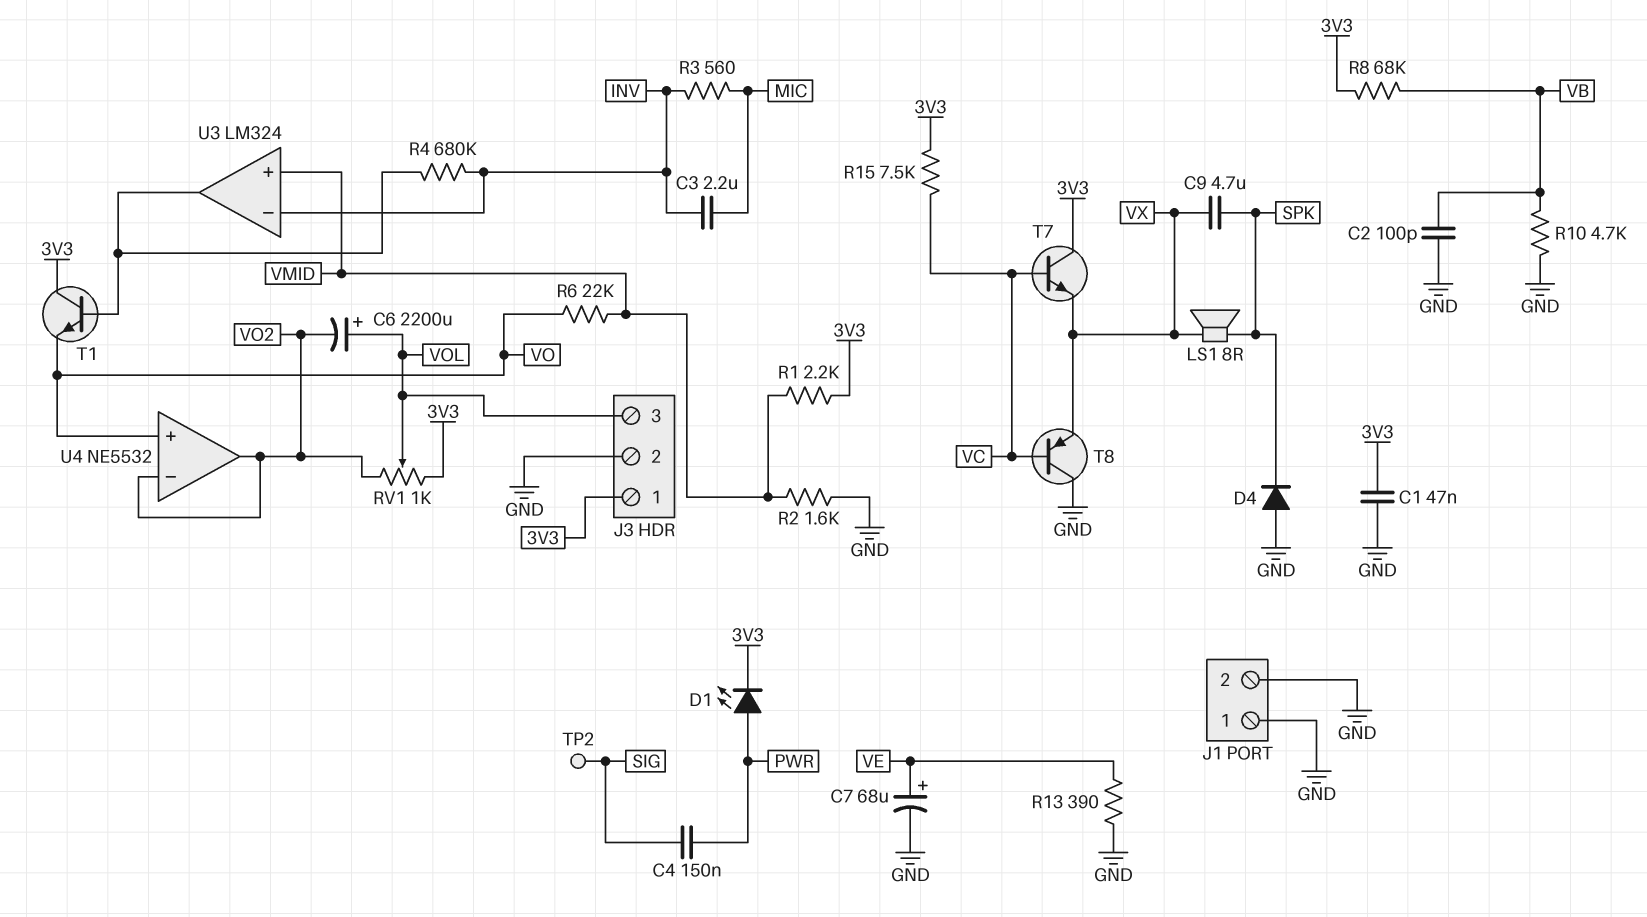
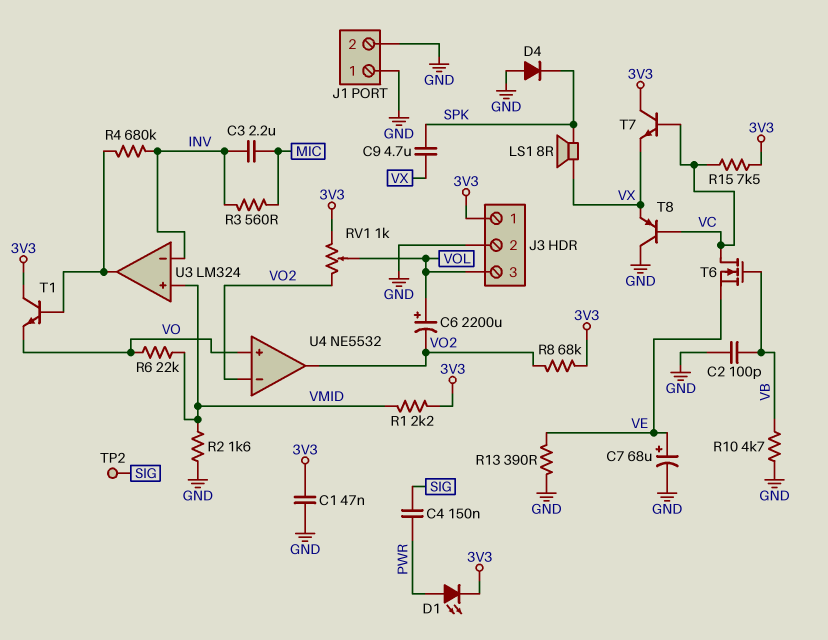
R8: 68k (3V3, VB) -> 68k (3V3, VO2)
T6: none -> NMOS (G VB, D VC, S VE)

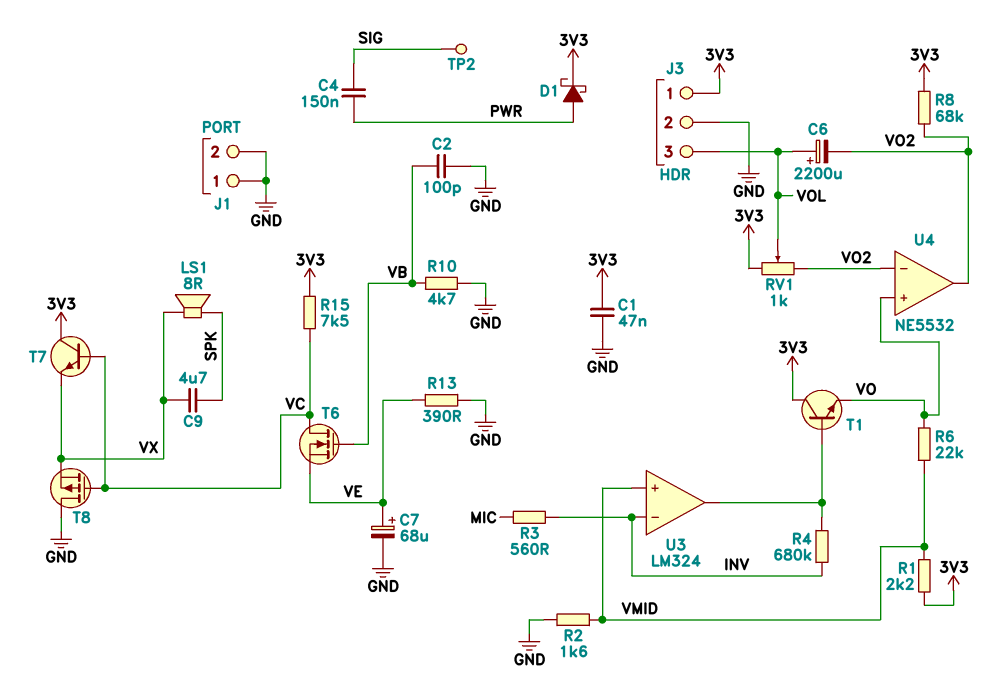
C3: 2.2uF (INV, MIC) -> none
D1: LED (A PWR, K 3V3) -> schottky (A PWR, K 3V3)
D4: diode (A GND, K SPK) -> none
T8: PNP (B VC, C GND, E VX) -> PMOS (G VC, D GND, S VX)

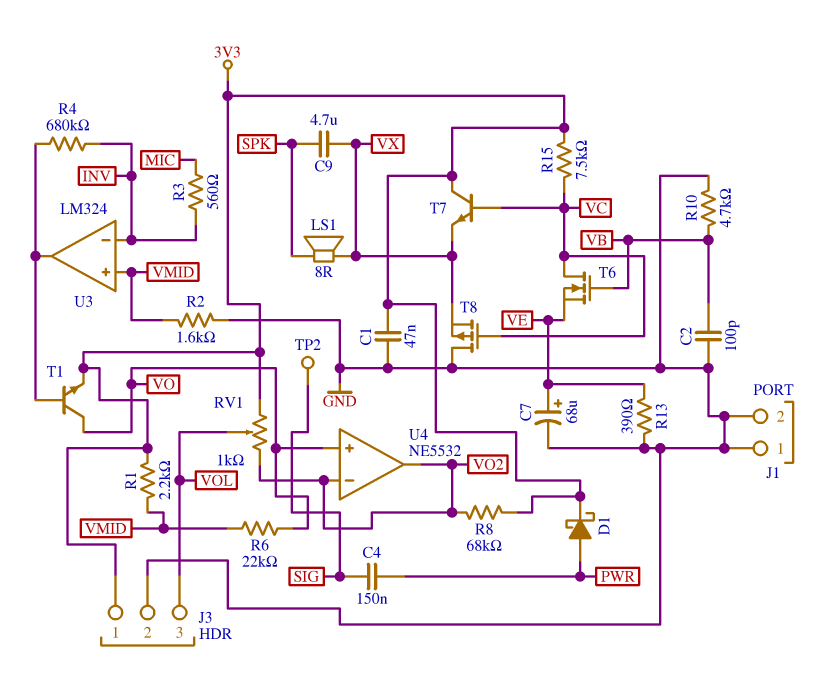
C6: 2200uF (plus VOL, minus VO2) -> none
T1: NPN (B U3/out, C 3V3, E VO) -> NPN (B U3/out, C VO, E 3V3)

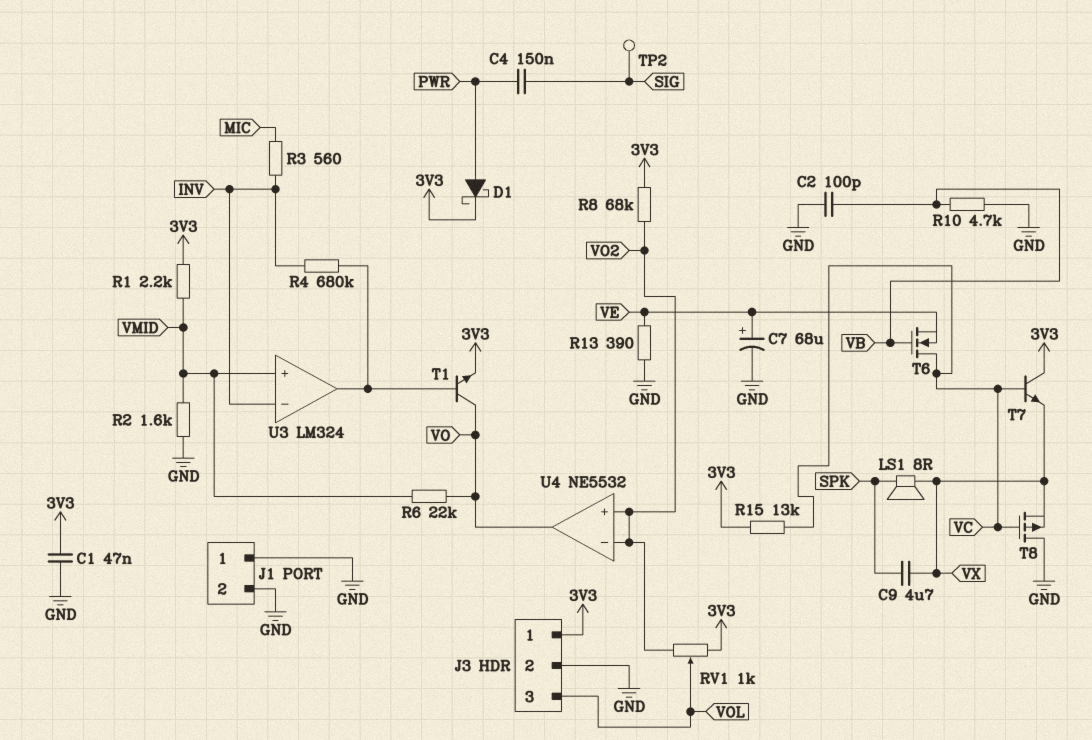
R15: 7.5k (3V3, VC) -> 13k (3V3, VC)
U4 pin in+: VO -> VO2
U4 pin out: VO2 -> VO

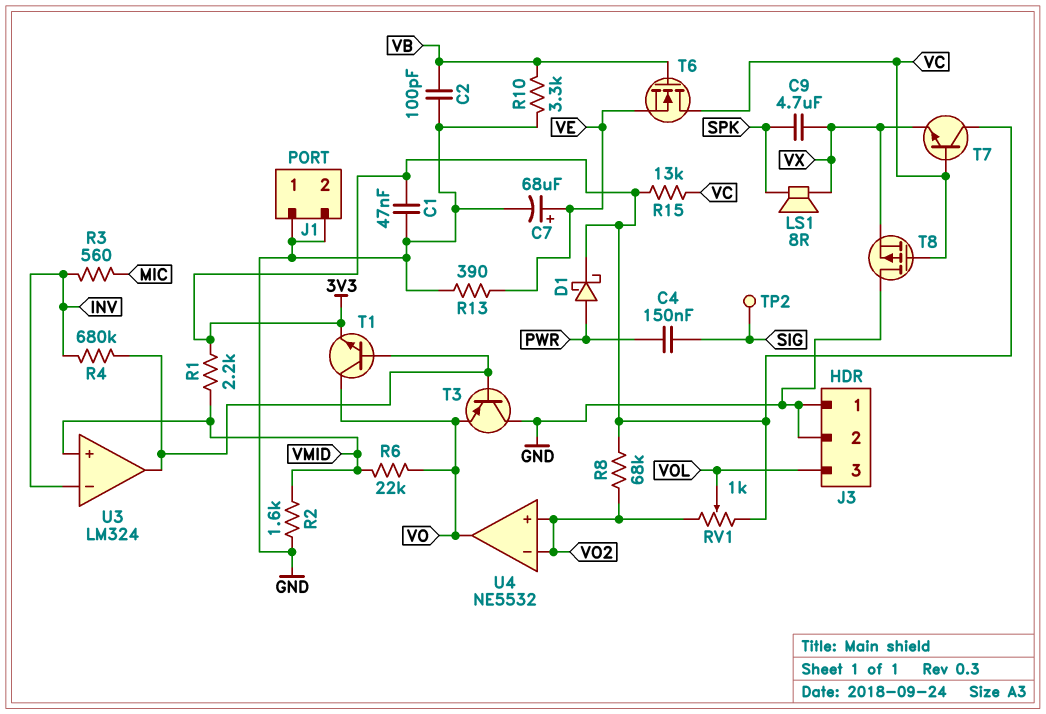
J3 pin 1: 3V3 -> GND
R10: 4.7k (GND, VB) -> 3.3k (GND, VB)
T3: none -> PNP (B U3/out, C GND, E VO)

